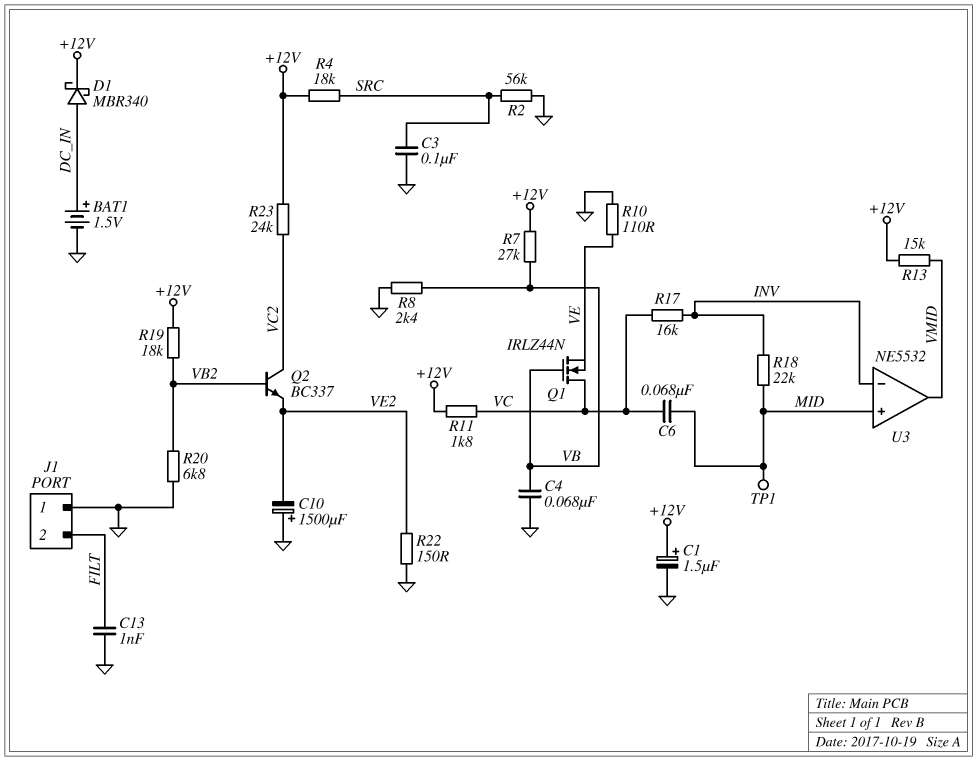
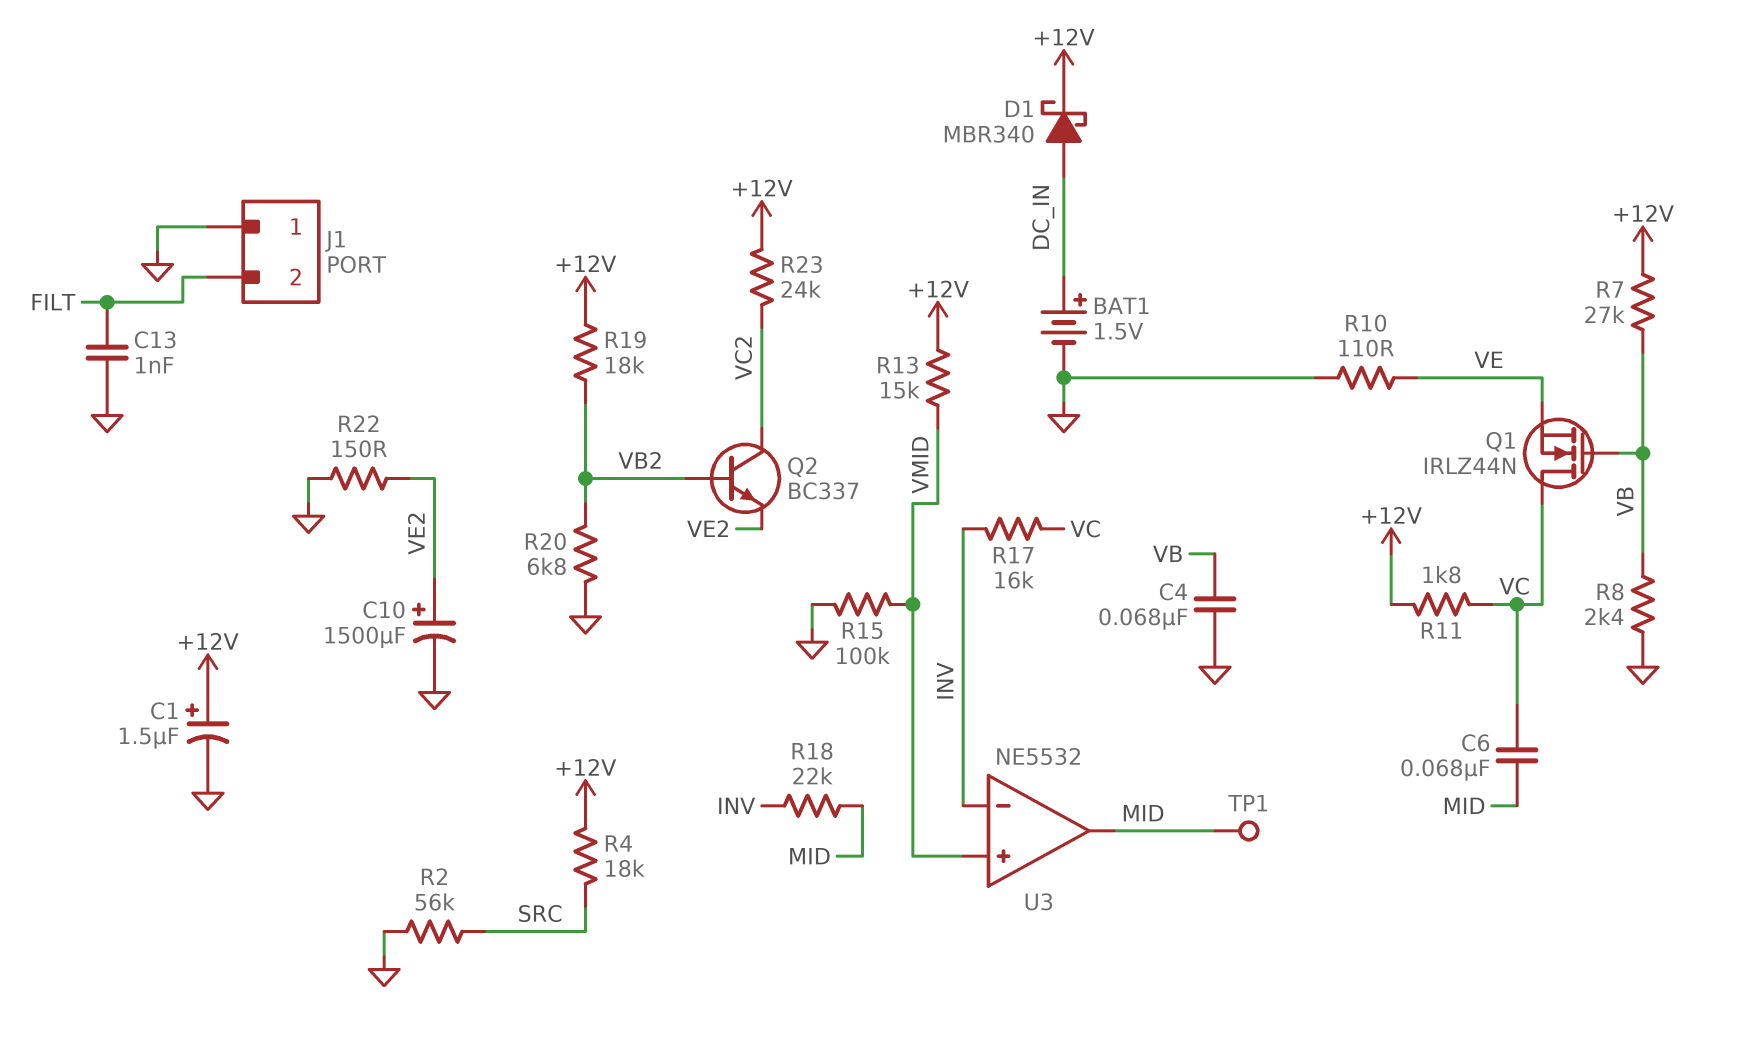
C3: 100nF (GND, SRC) -> none
C10: 1500uF (plus GND, minus VE2) -> 1500uF (plus VE2, minus GND)
R15: none -> 100k (GND, VMID)
U3 pin in+: MID -> VMID
U3 pin out: VMID -> MID

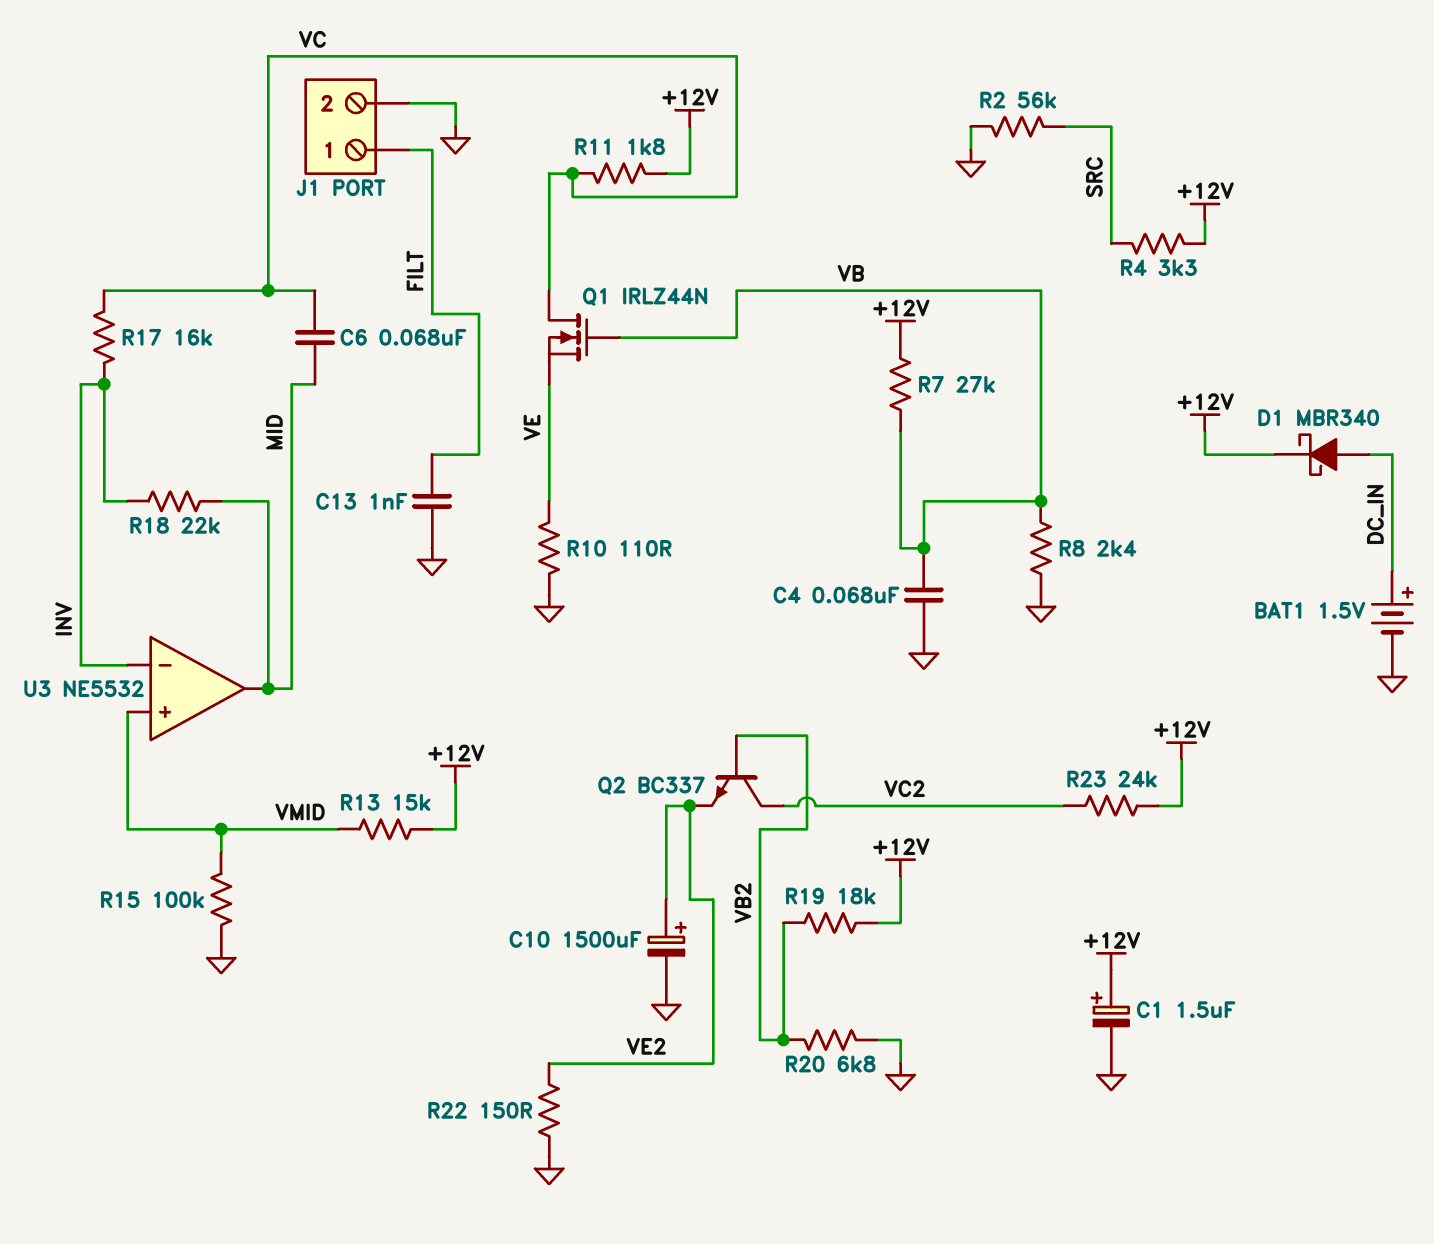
J1 pin 1: GND -> FILT
J1 pin 2: FILT -> GND
R4: 18k (+12V, SRC) -> 3.3k (+12V, SRC)
TP1: test point (MID) -> none

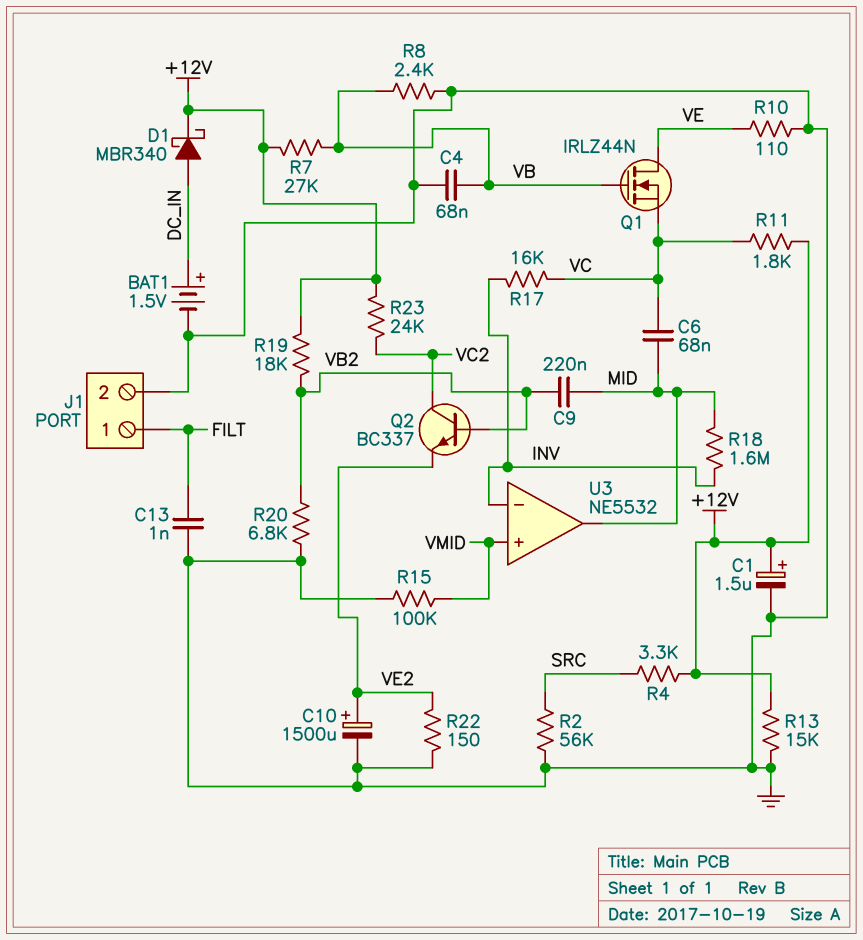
C9: none -> 220nF (MID, VB2)
Q1: NMOS IRLZ44N (G VB, D VC, S VE) -> NMOS IRLZ44N (G VB, D VE, S VC)
R13: 15k (+12V, VMID) -> 15k (+12V, GND)
R18: 22k (INV, MID) -> 1.6M (INV, MID)

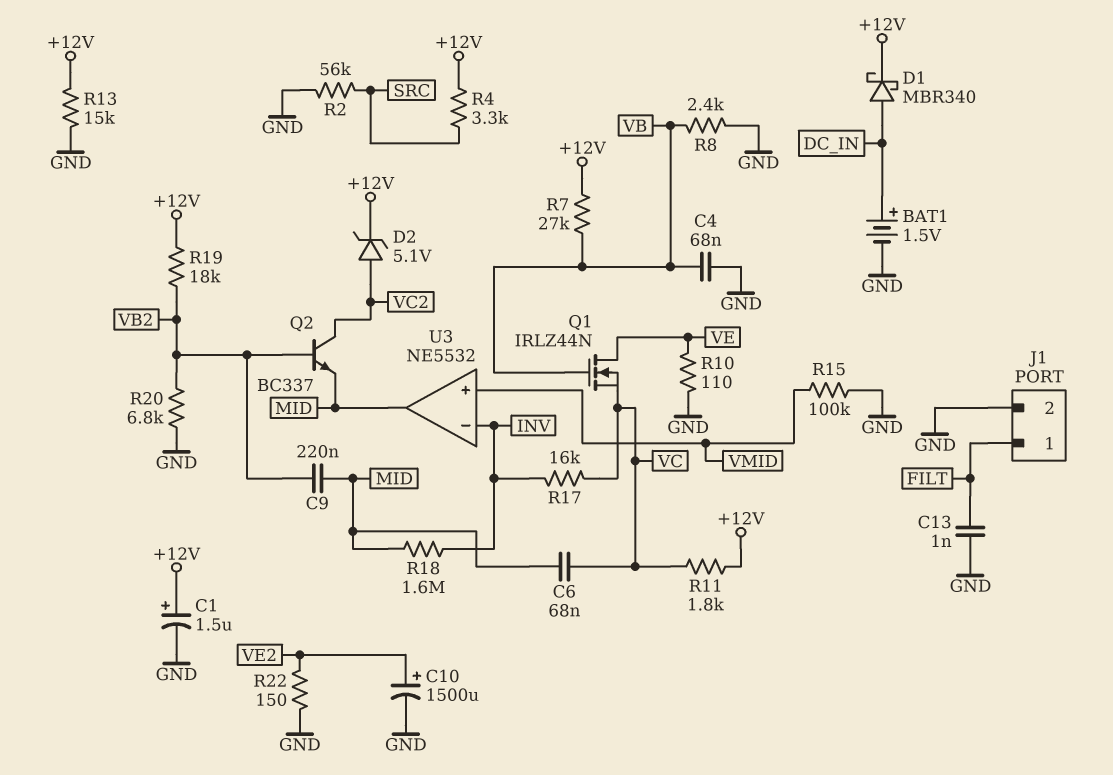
D2: none -> zener 5.1V (A VC2, K +12V)
Q2: NPN BC337 (B VB2, C VC2, E VE2) -> NPN BC337 (B VB2, C VC2, E MID)
R23: 24k (+12V, VC2) -> none

